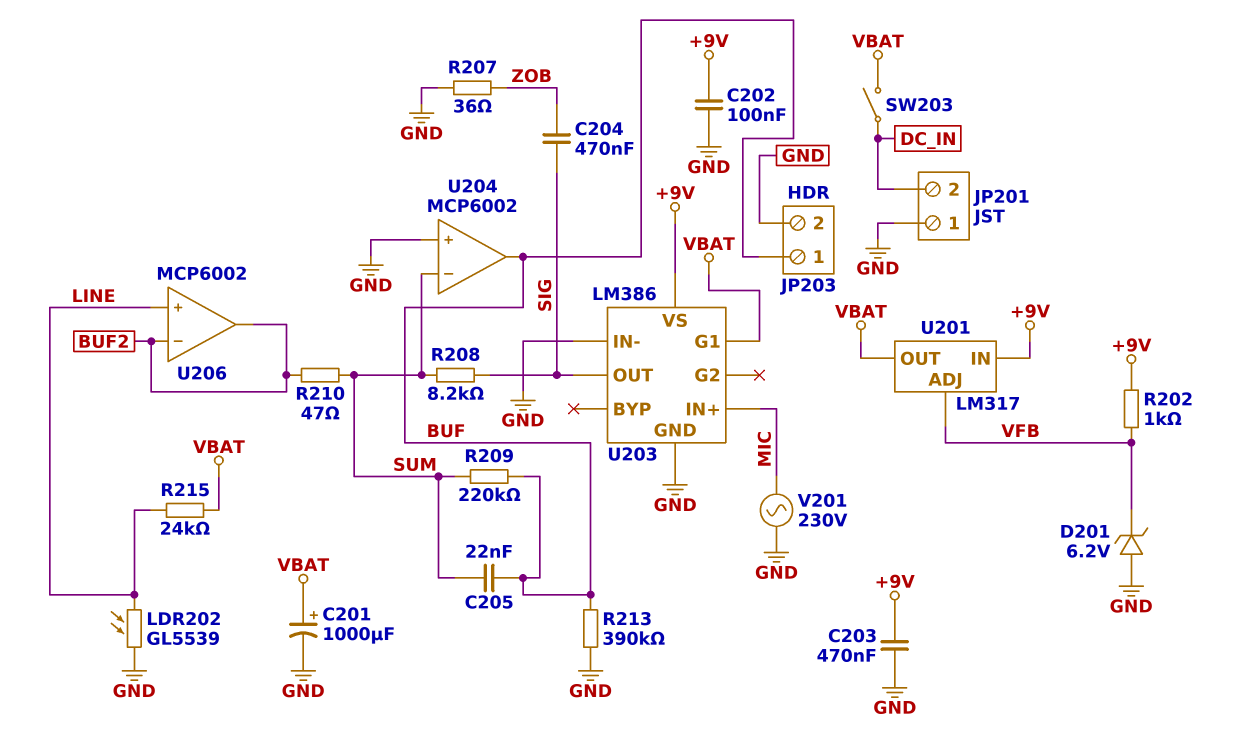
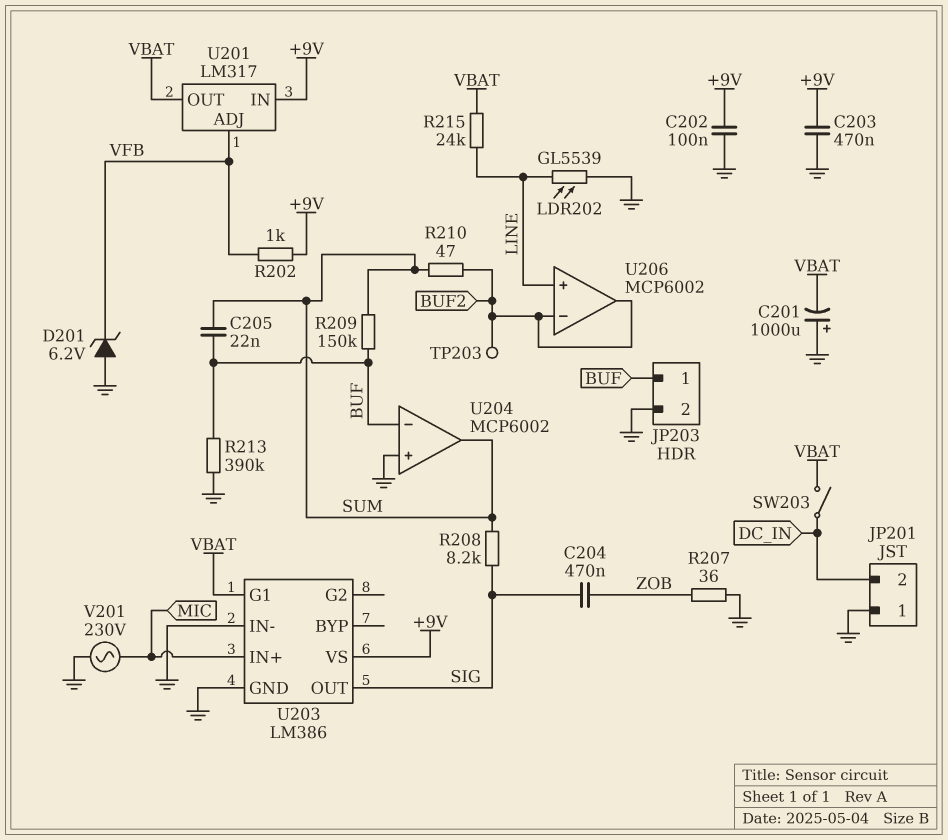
C201: 1000uF (plus VBAT, minus GND) -> 1000uF (plus GND, minus VBAT)
R209: 220k (BUF, SUM) -> 150k (BUF, SUM)
TP203: none -> test point (BUF2)
U204 pin in-: SUM -> BUF
U204 pin out: BUF -> SUM

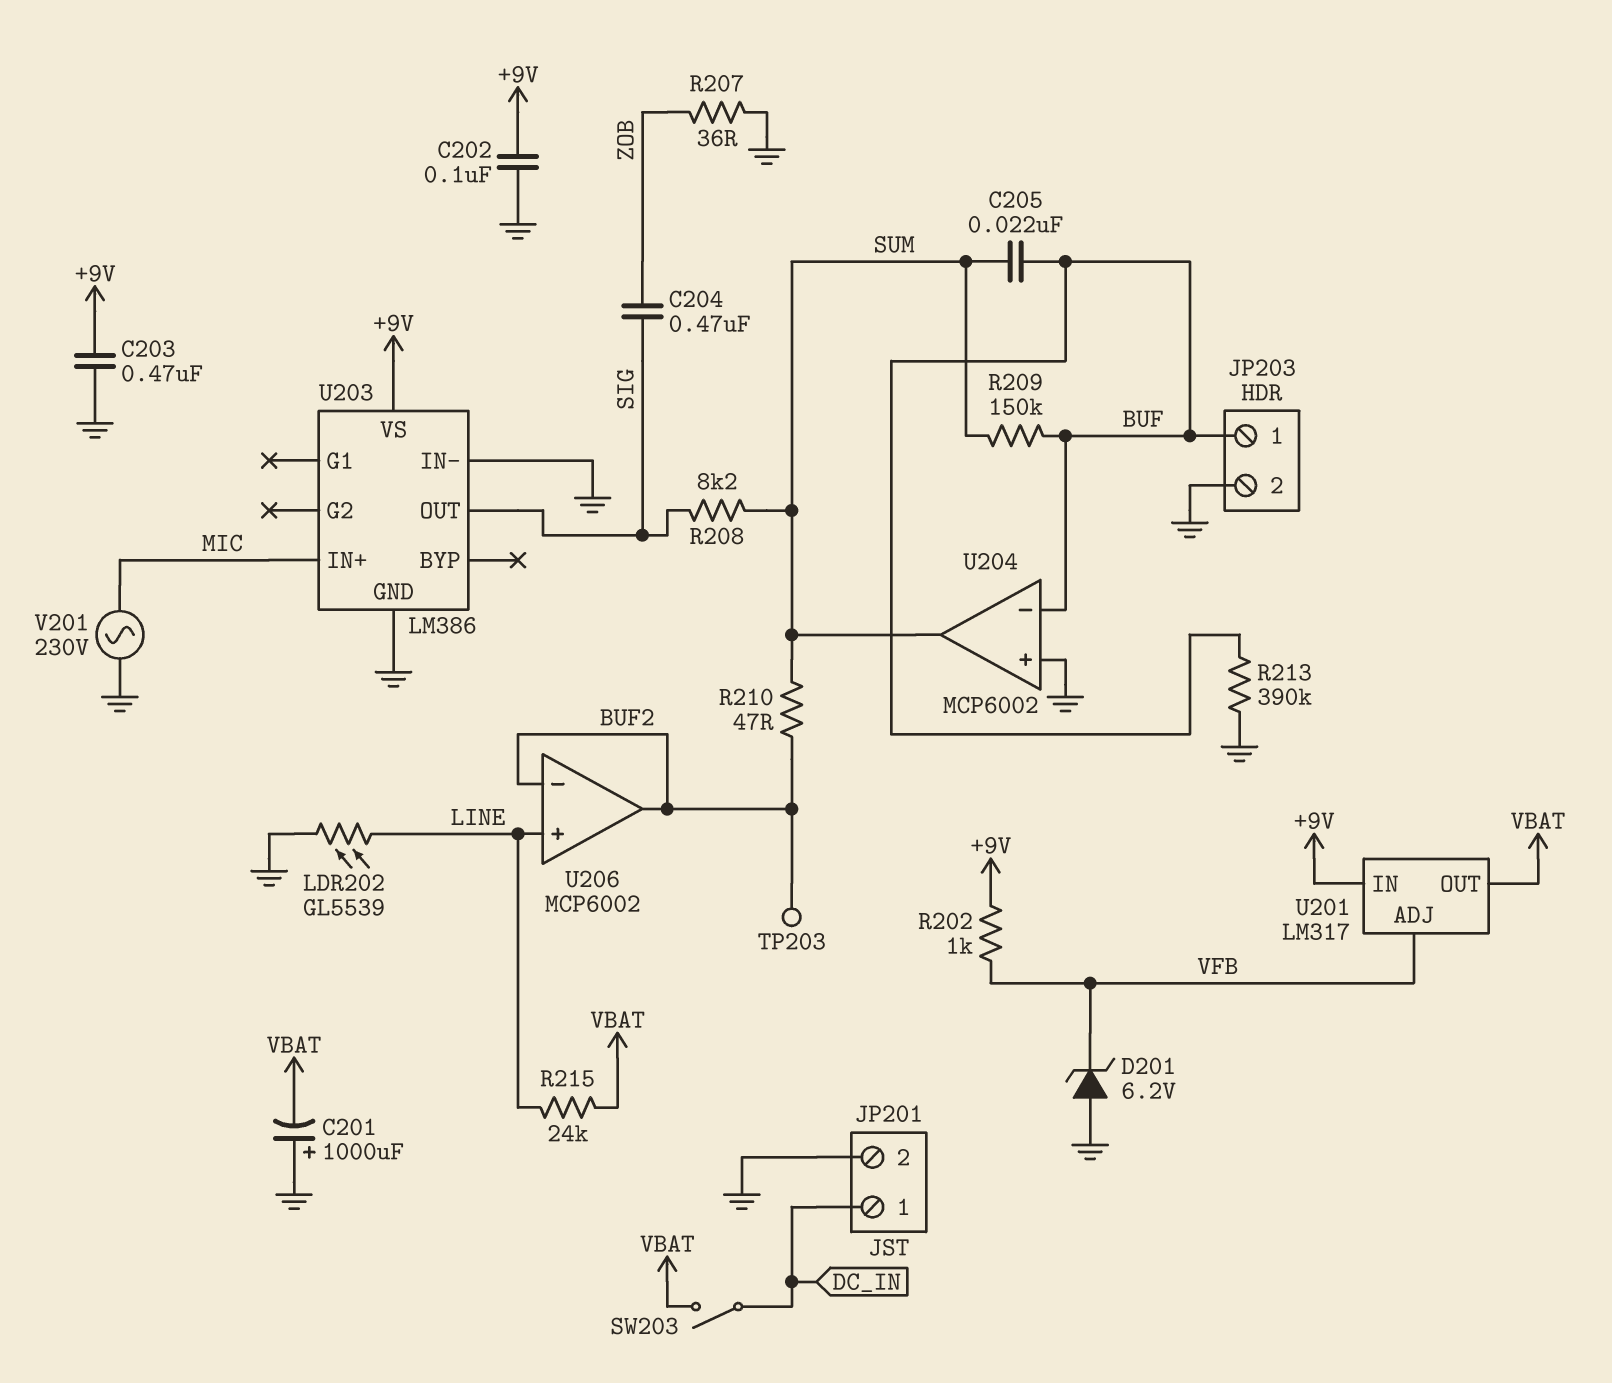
JP201 pin 1: GND -> DC_IN
JP201 pin 2: DC_IN -> GND
U203 pin G1: VBAT -> none

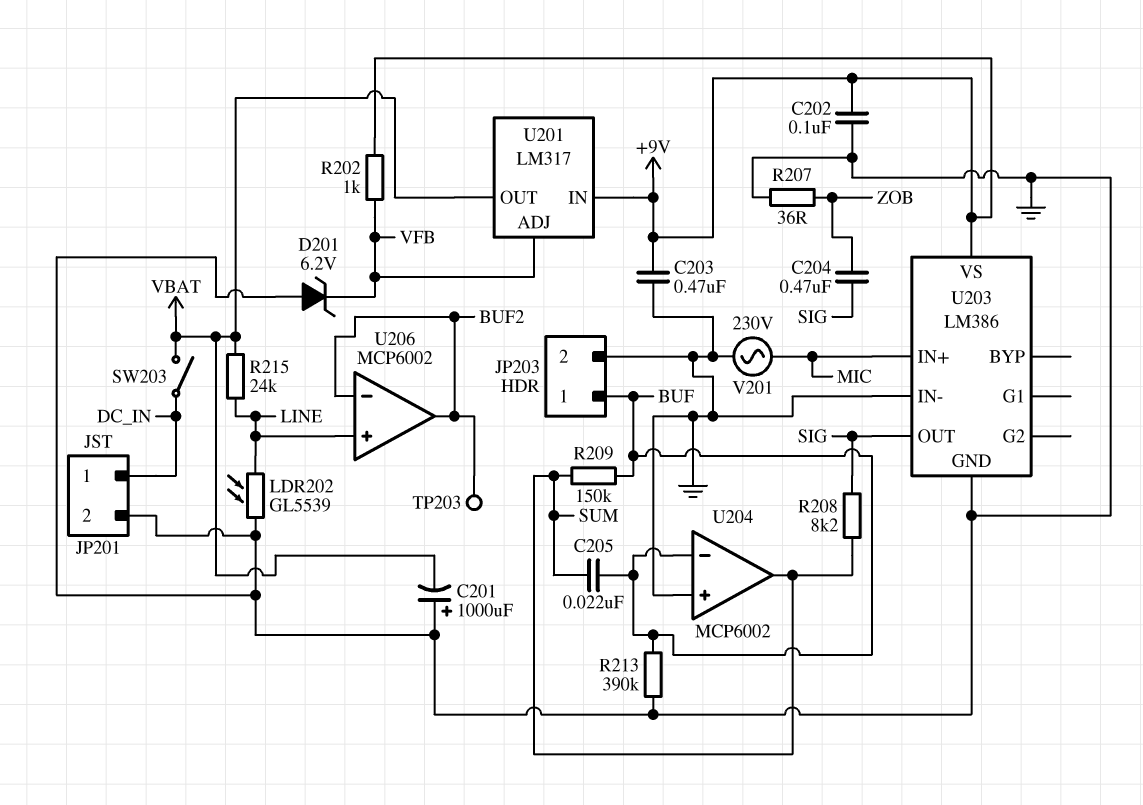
R210: 47 (BUF2, SUM) -> none

